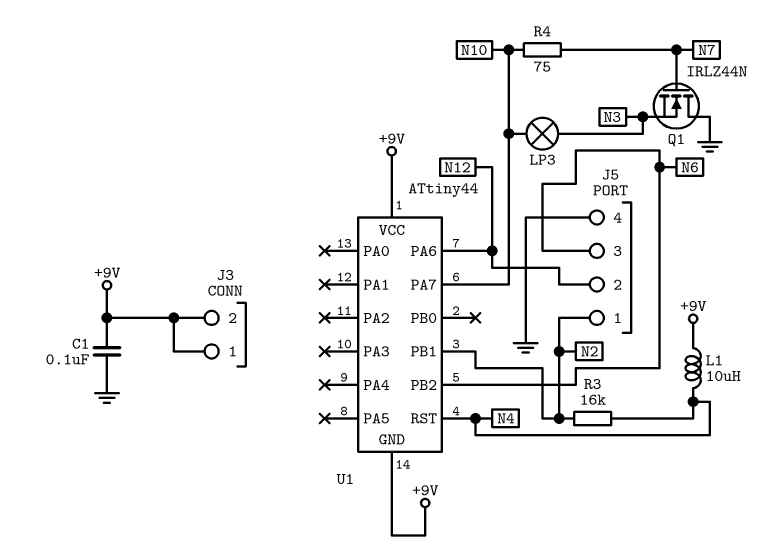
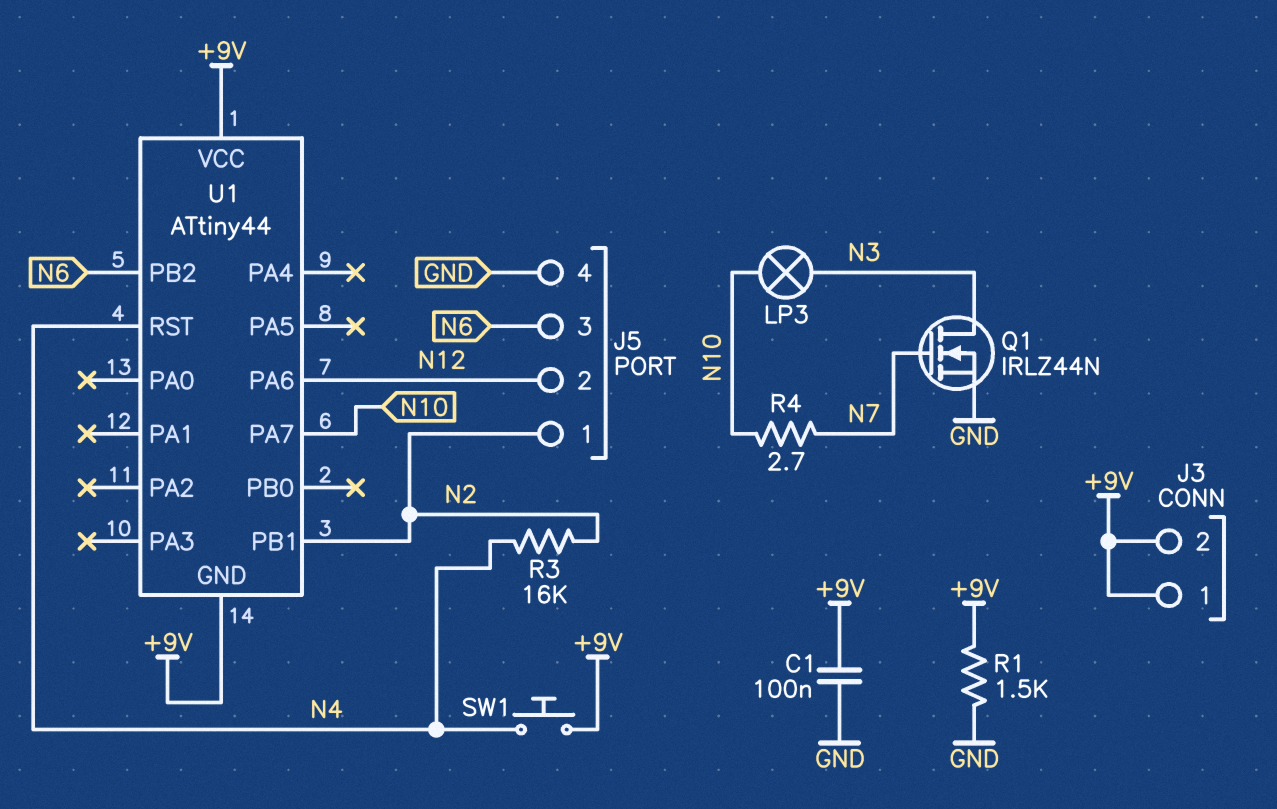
L1: 10uH (+9V, N4) -> none
Q1: NMOS IRLZ44N (G N7, D GND, S N3) -> NMOS IRLZ44N (G N7, D N3, S GND)
R1: none -> 1.5k (+9V, GND)
R4: 75 (N7, N10) -> 2.7 (N7, N10)
SW1: none -> button (+9V, N4)

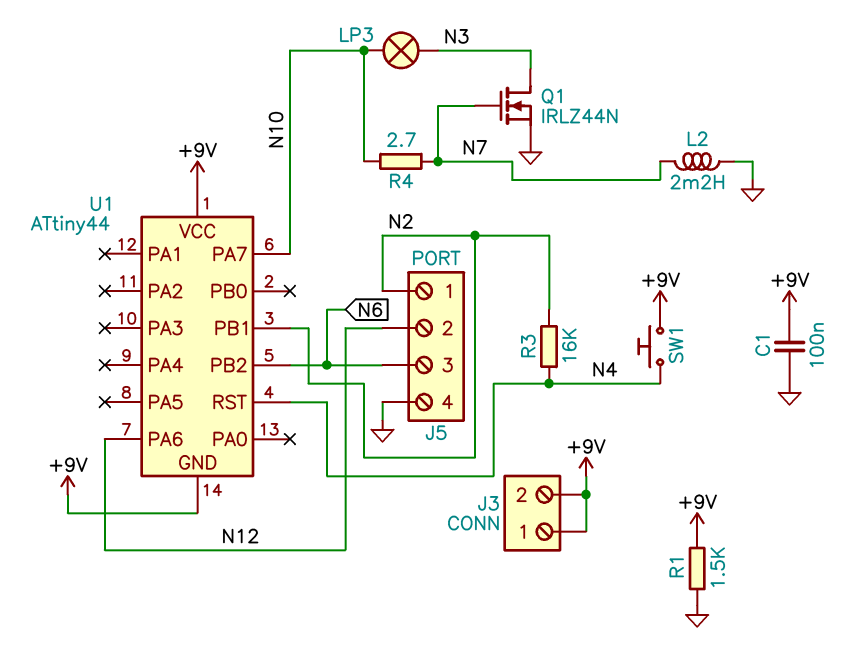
L2: none -> 2.2mH (GND, N7)

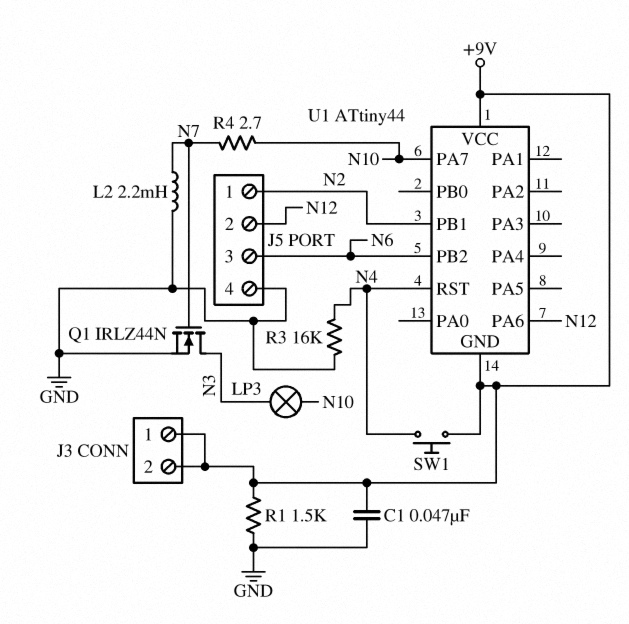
C1: 100nF (+9V, GND) -> 47nF (+9V, GND)
R3: 16k (N2, N4) -> 16k (GND, N4)

